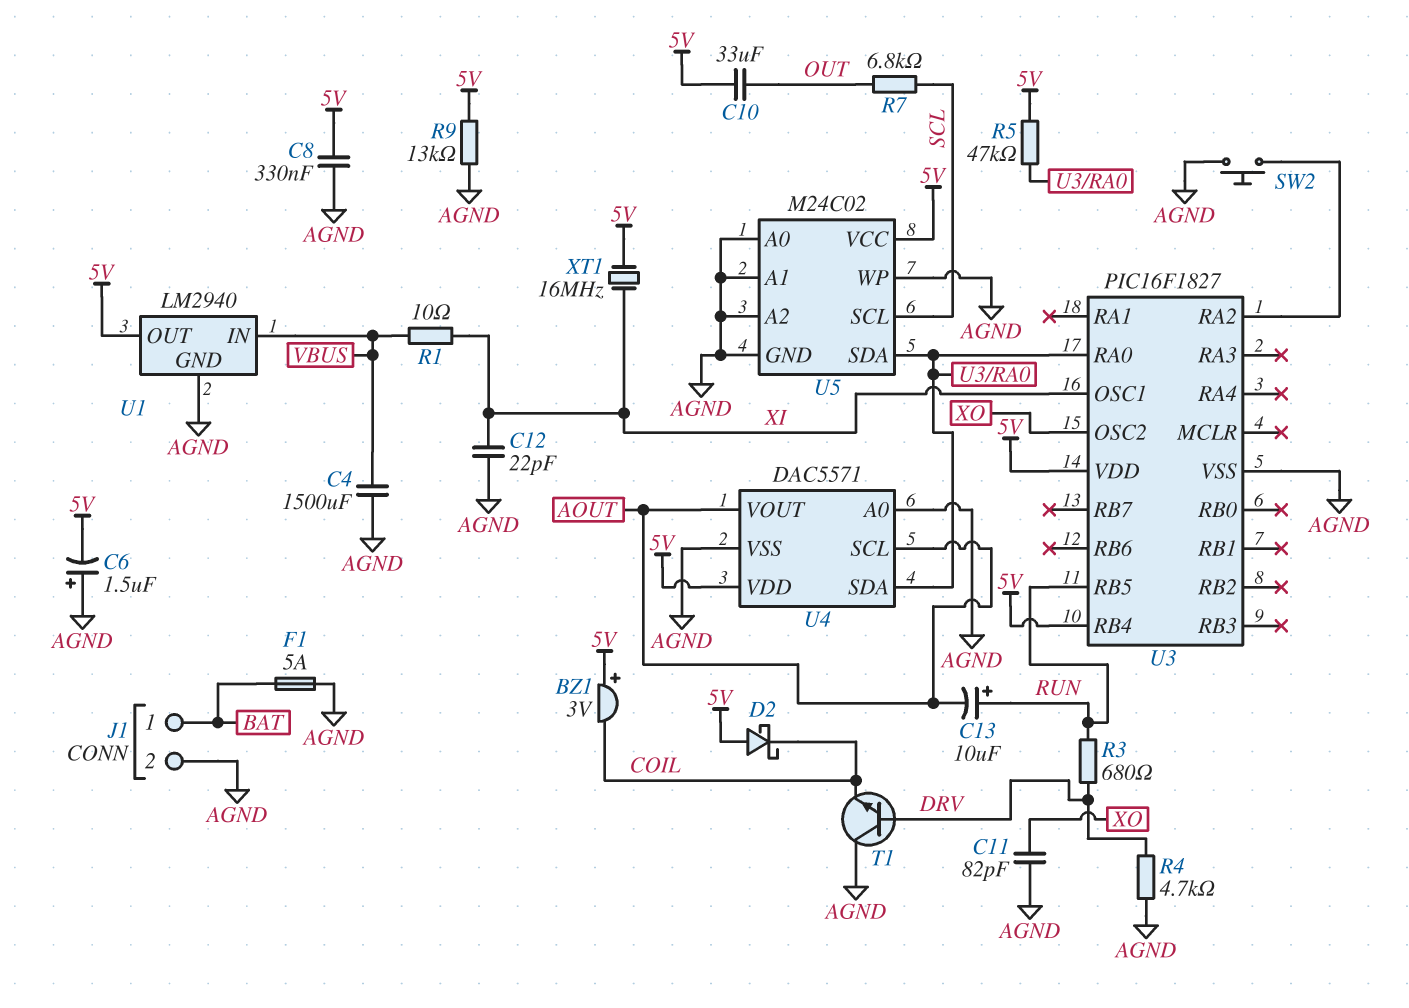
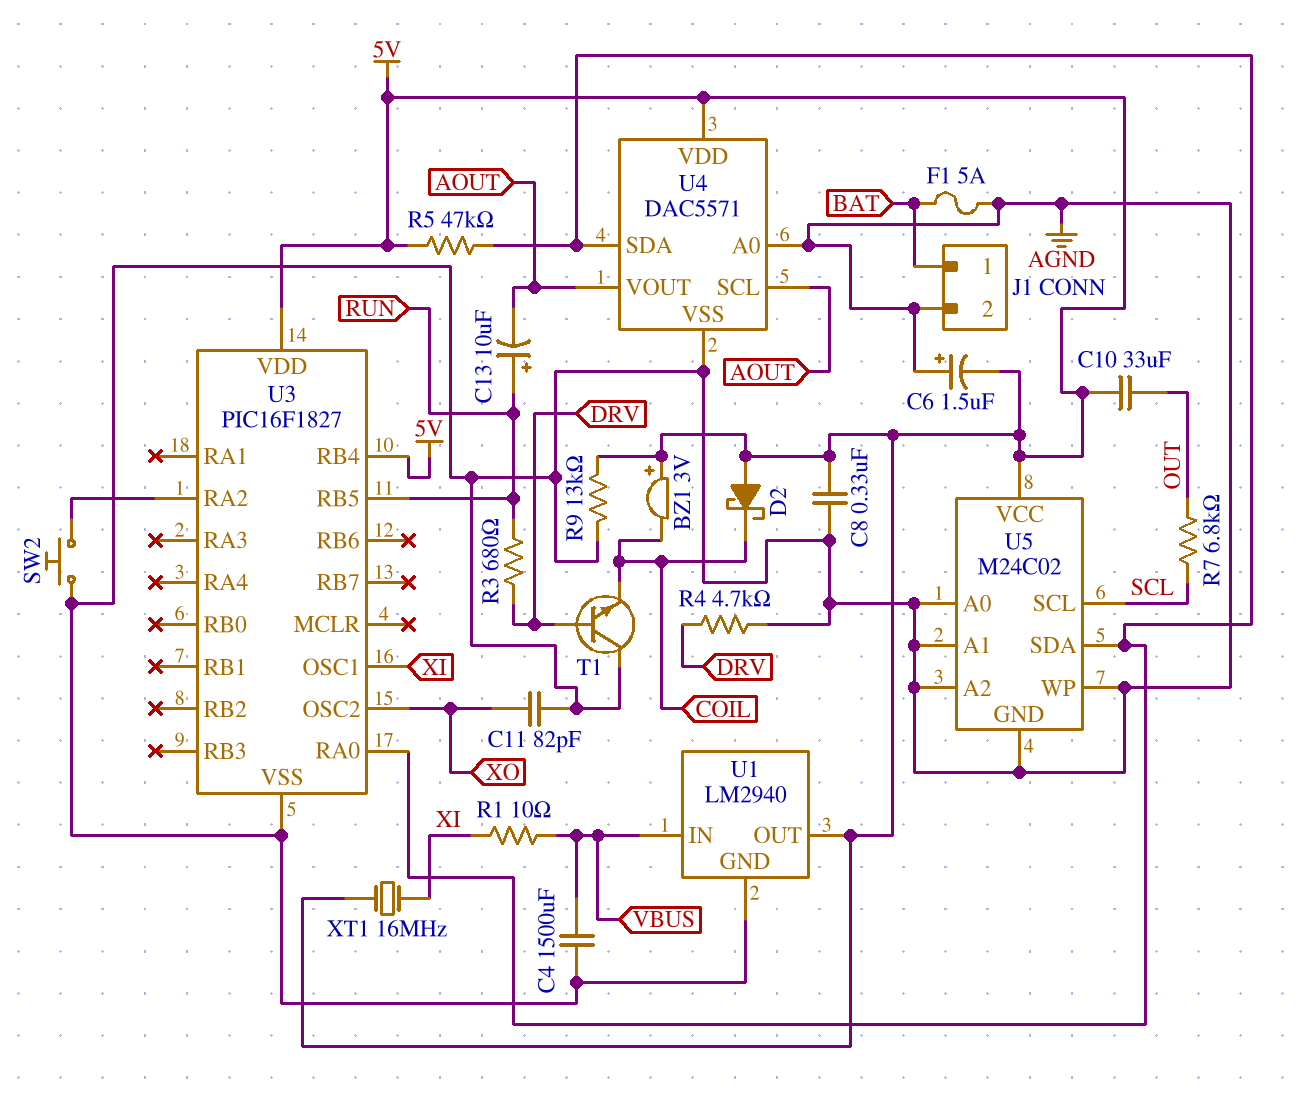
C12: 22pF (AGND, XI) -> none

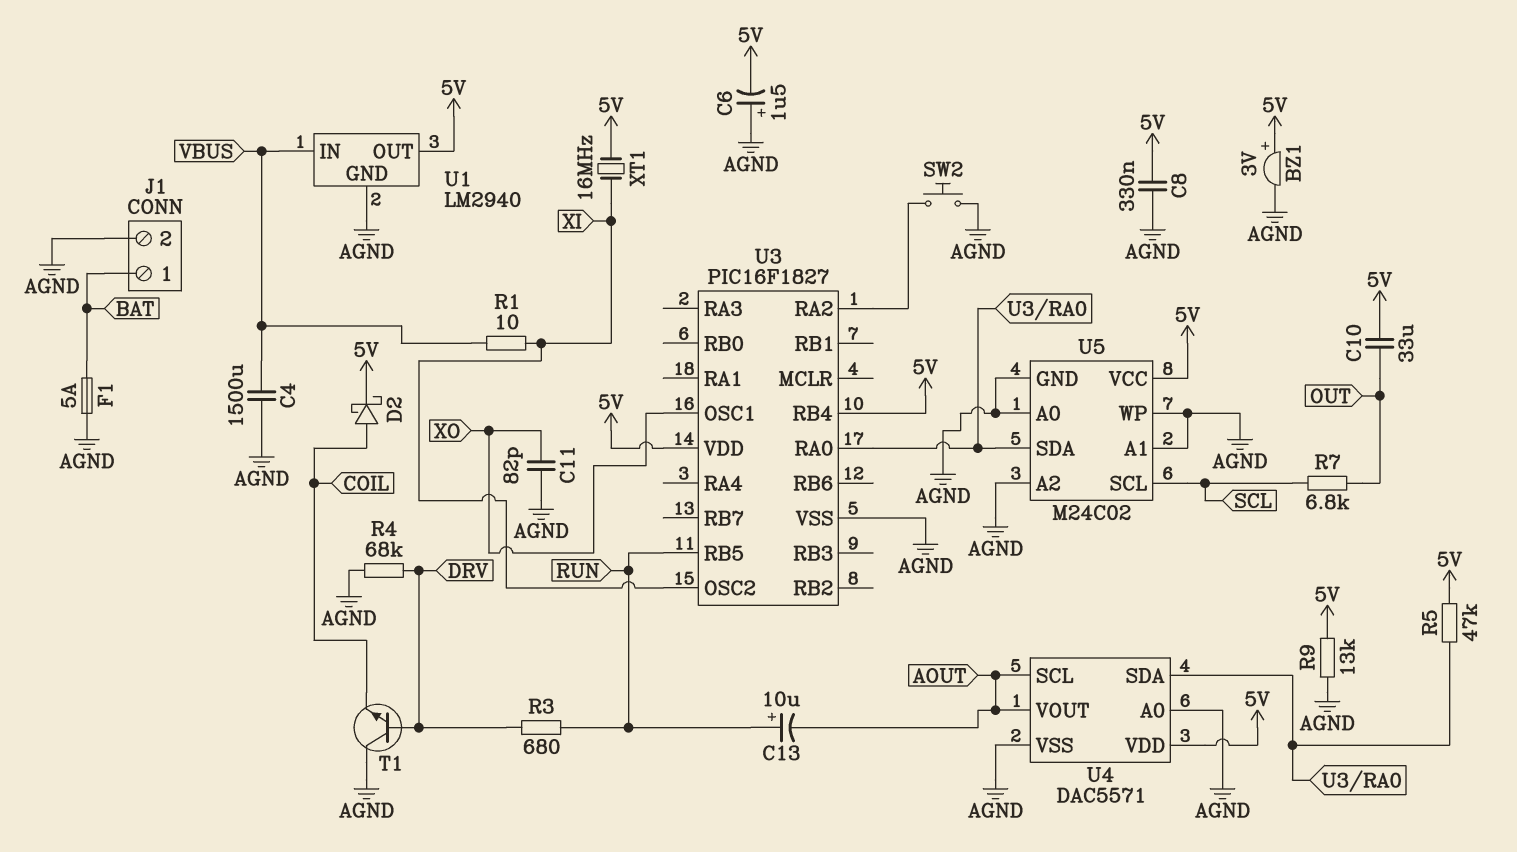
BZ1: buzzer 3V (plus 5V, minus COIL) -> buzzer 3V (plus 5V, minus AGND)
D2: schottky (A 5V, K COIL) -> schottky (A COIL, K 5V)
R4: 4.7k (AGND, DRV) -> 68k (AGND, DRV)
U3 pin OSC1: XI -> XO
U3 pin OSC2: XO -> XI

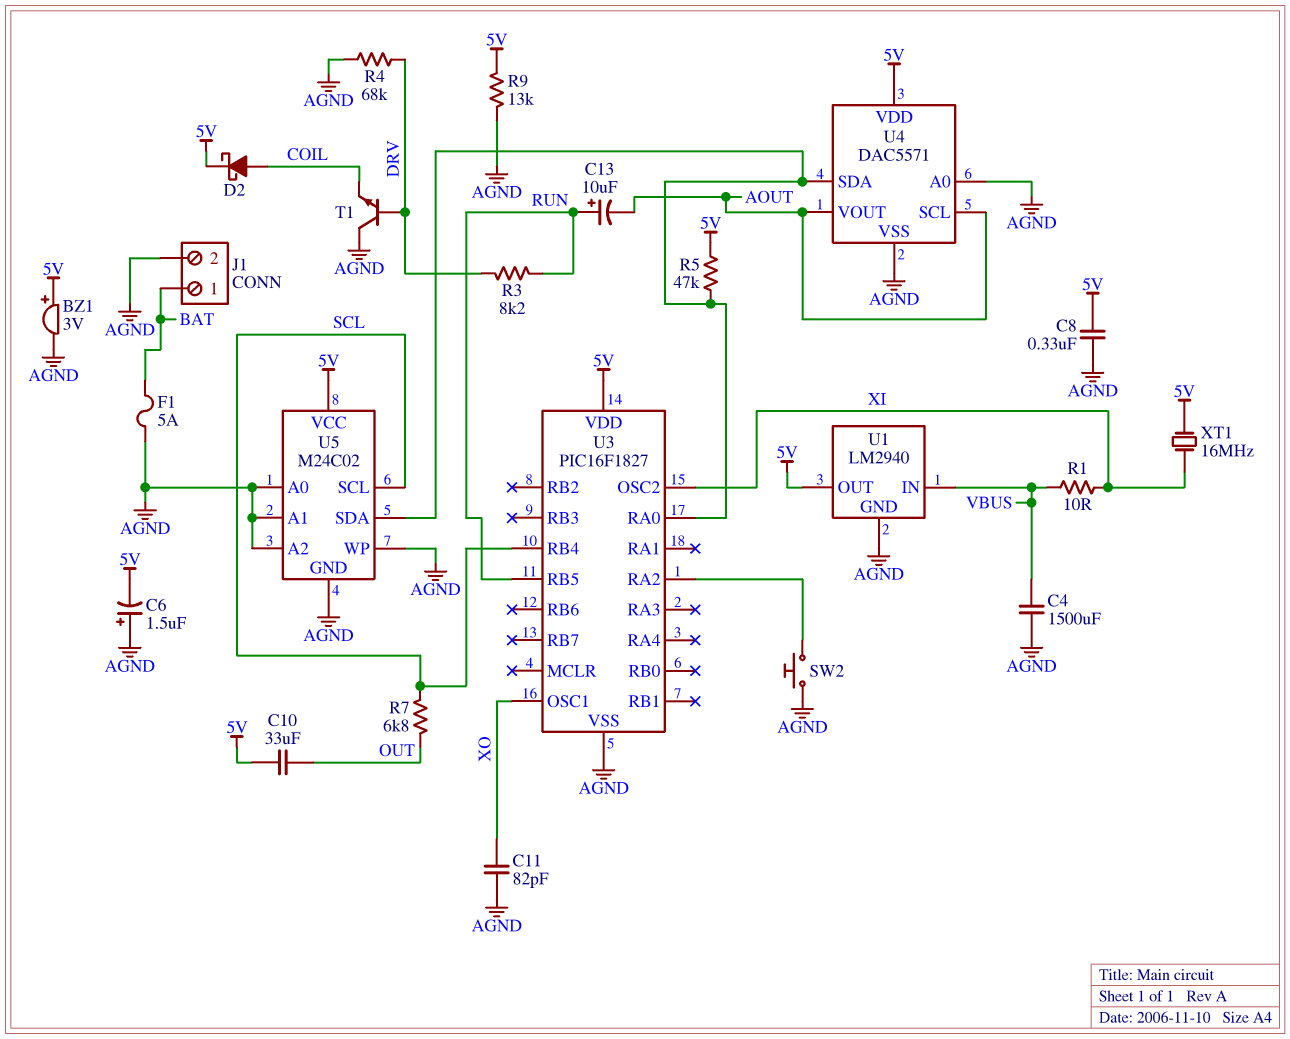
R3: 680 (DRV, RUN) -> 8.2k (DRV, RUN)
U3 pin RB4: 5V -> SCL

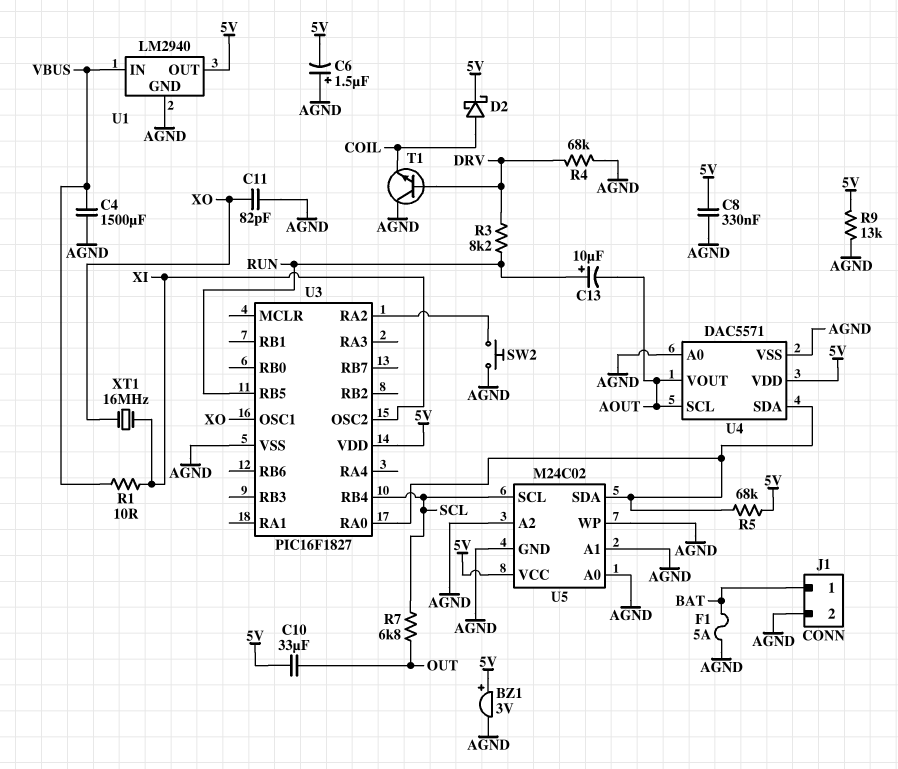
R5: 47k (5V, U3/RA0) -> 68k (5V, U3/RA0)
XT1: 16MHz (5V, XI) -> 16MHz (XI, XO)

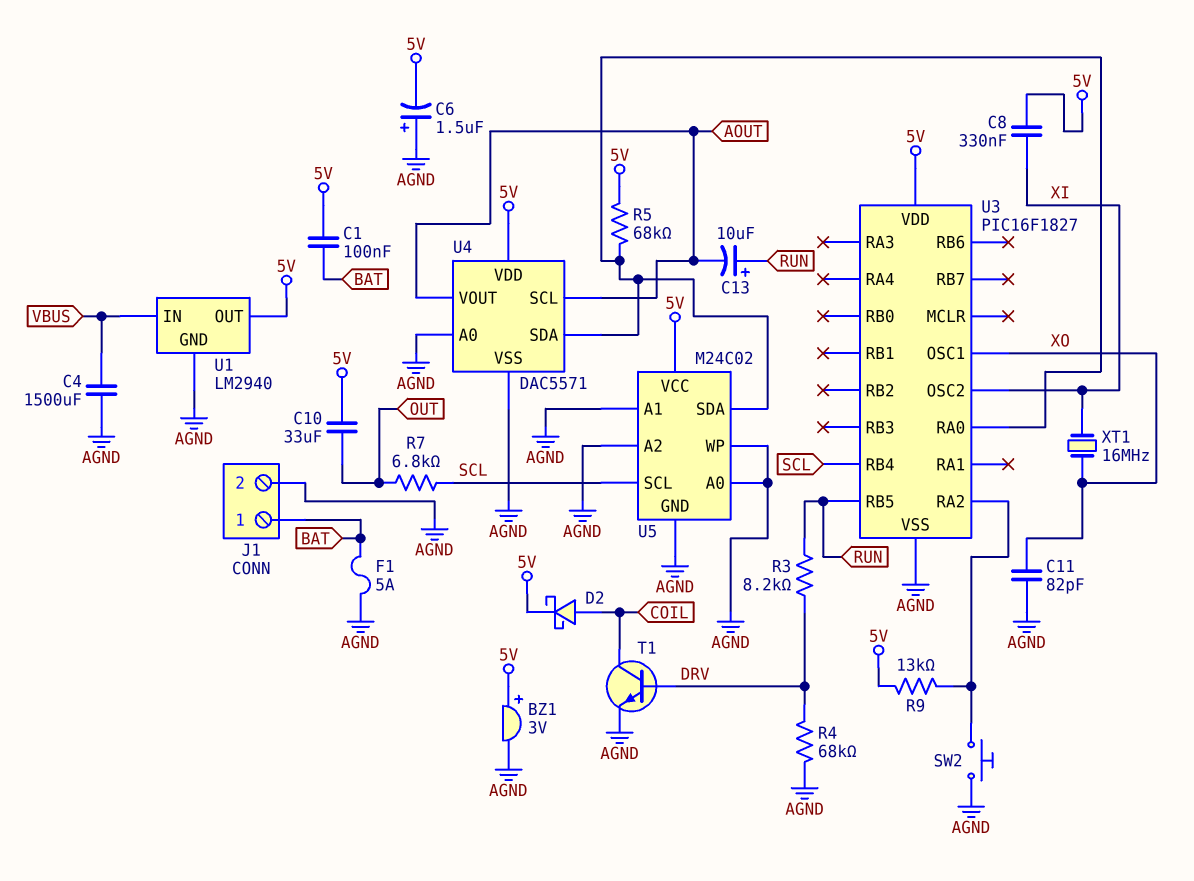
C1: none -> 100nF (5V, BAT)
C8: 330nF (5V, AGND) -> 330nF (5V, XI)
R1: 10 (VBUS, XI) -> none
R9: 13k (5V, AGND) -> 13k (5V, U3/RA2)
T1: NPN (B DRV, C AGND, E COIL) -> NPN (B DRV, C COIL, E AGND)

